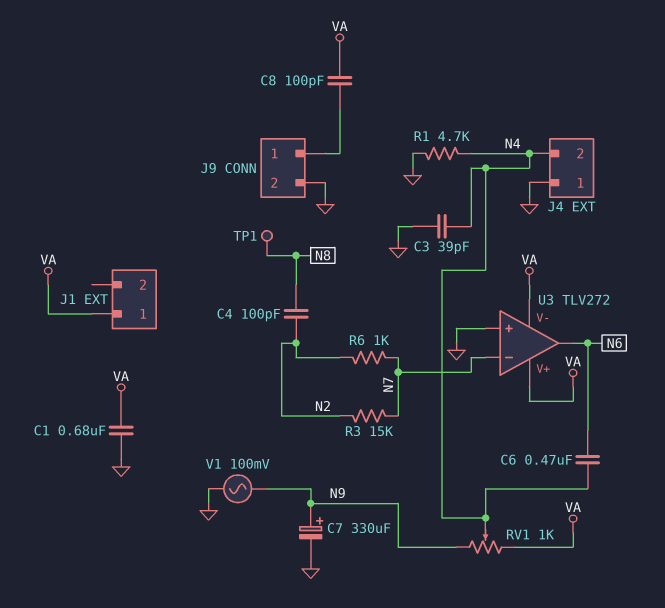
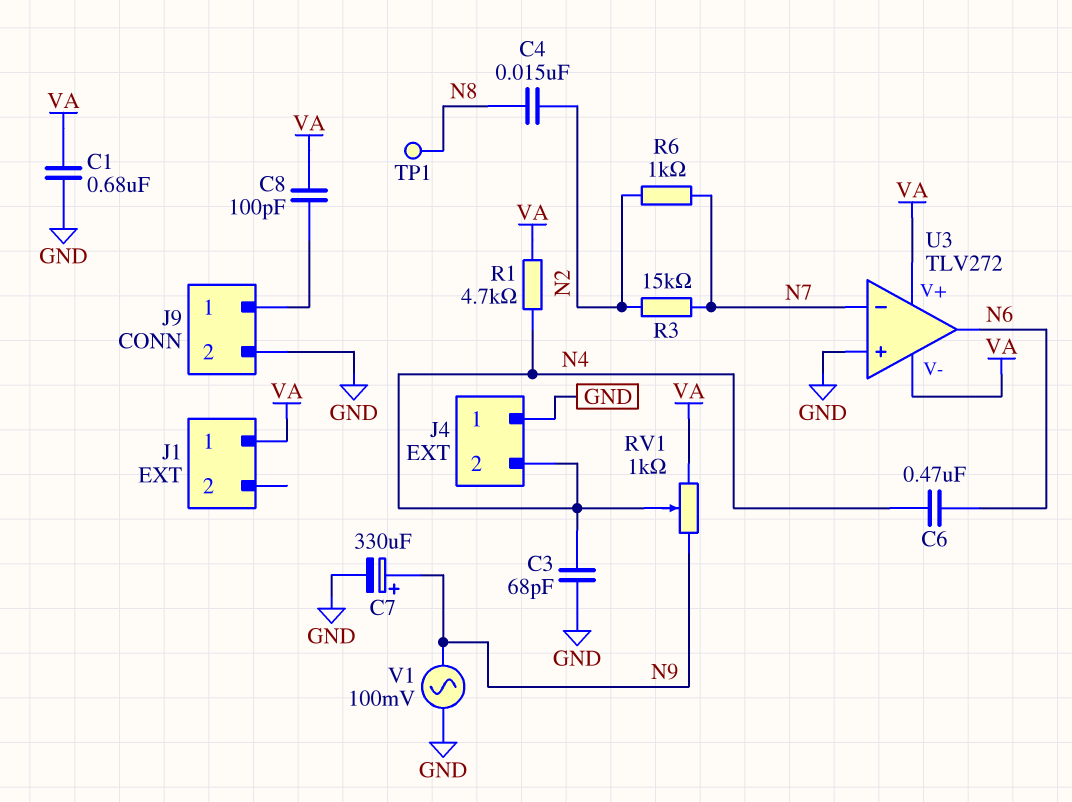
C3: 39pF (GND, N4) -> 68pF (GND, N4)
C4: 100pF (N2, N8) -> 15nF (N2, N8)
R1: 4.7k (GND, N4) -> 4.7k (N4, VA)

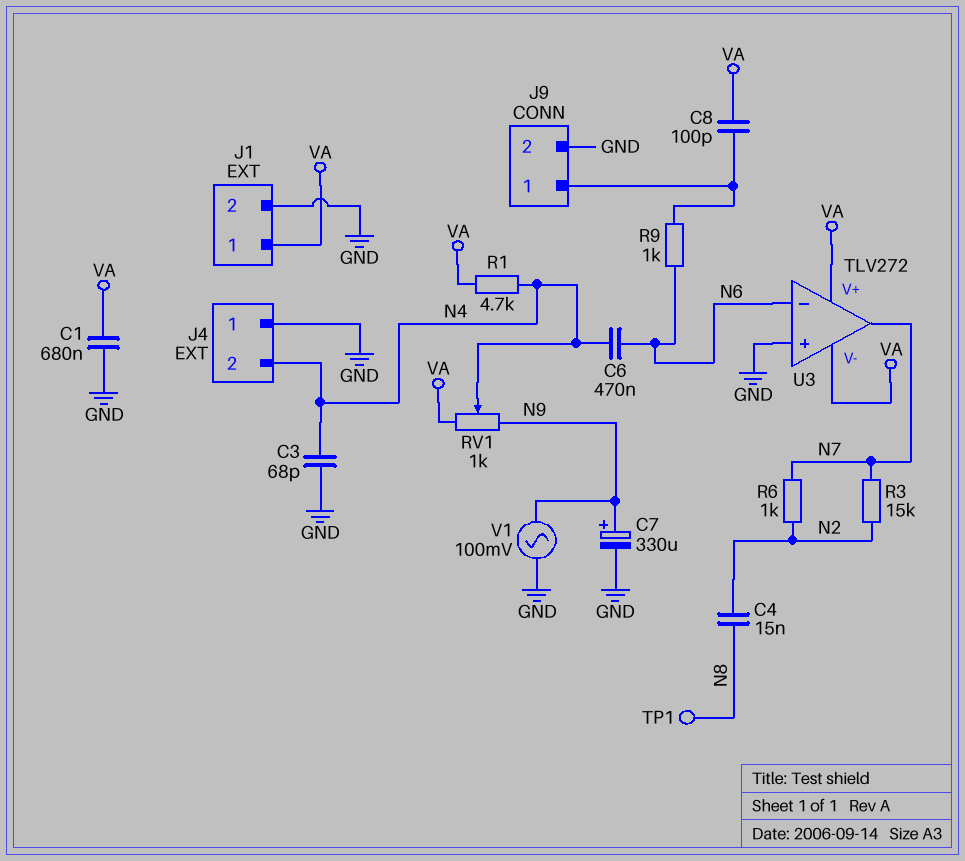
J1 pin 2: none -> GND
R9: none -> 1k (J9/1, N6)
U3 pin in-: N7 -> N6
U3 pin out: N6 -> N7

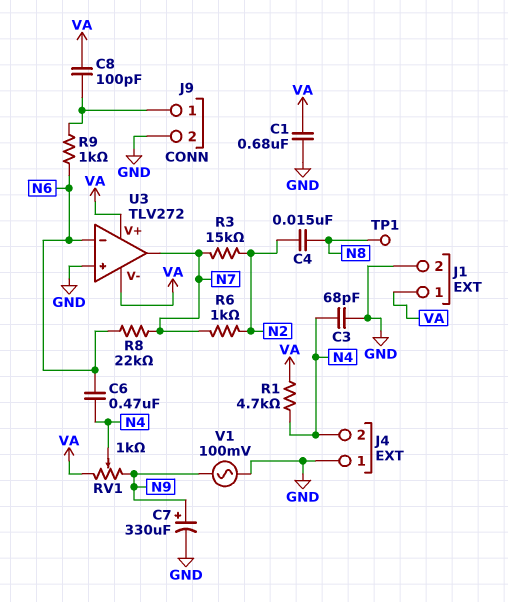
R8: none -> 22k (N6, N7)

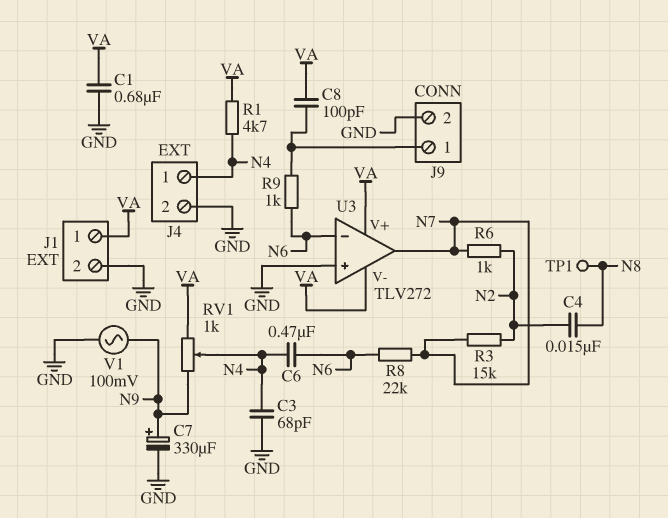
J4 pin 1: GND -> N4
J4 pin 2: N4 -> GND

